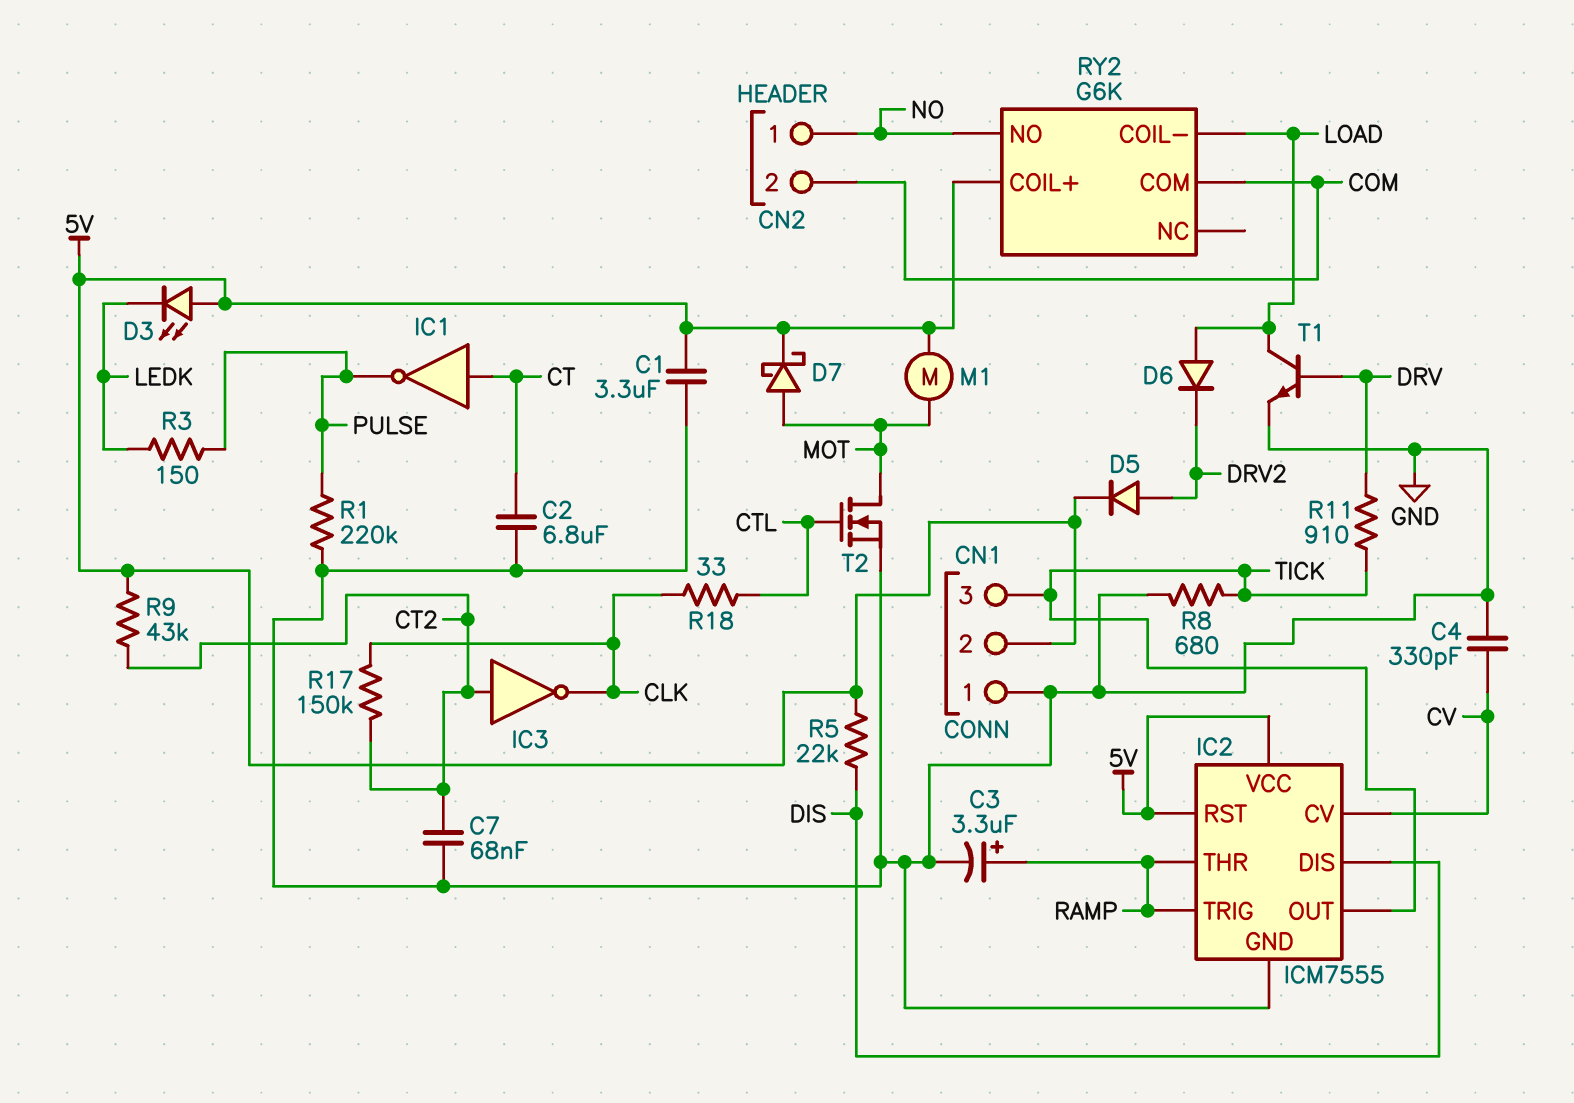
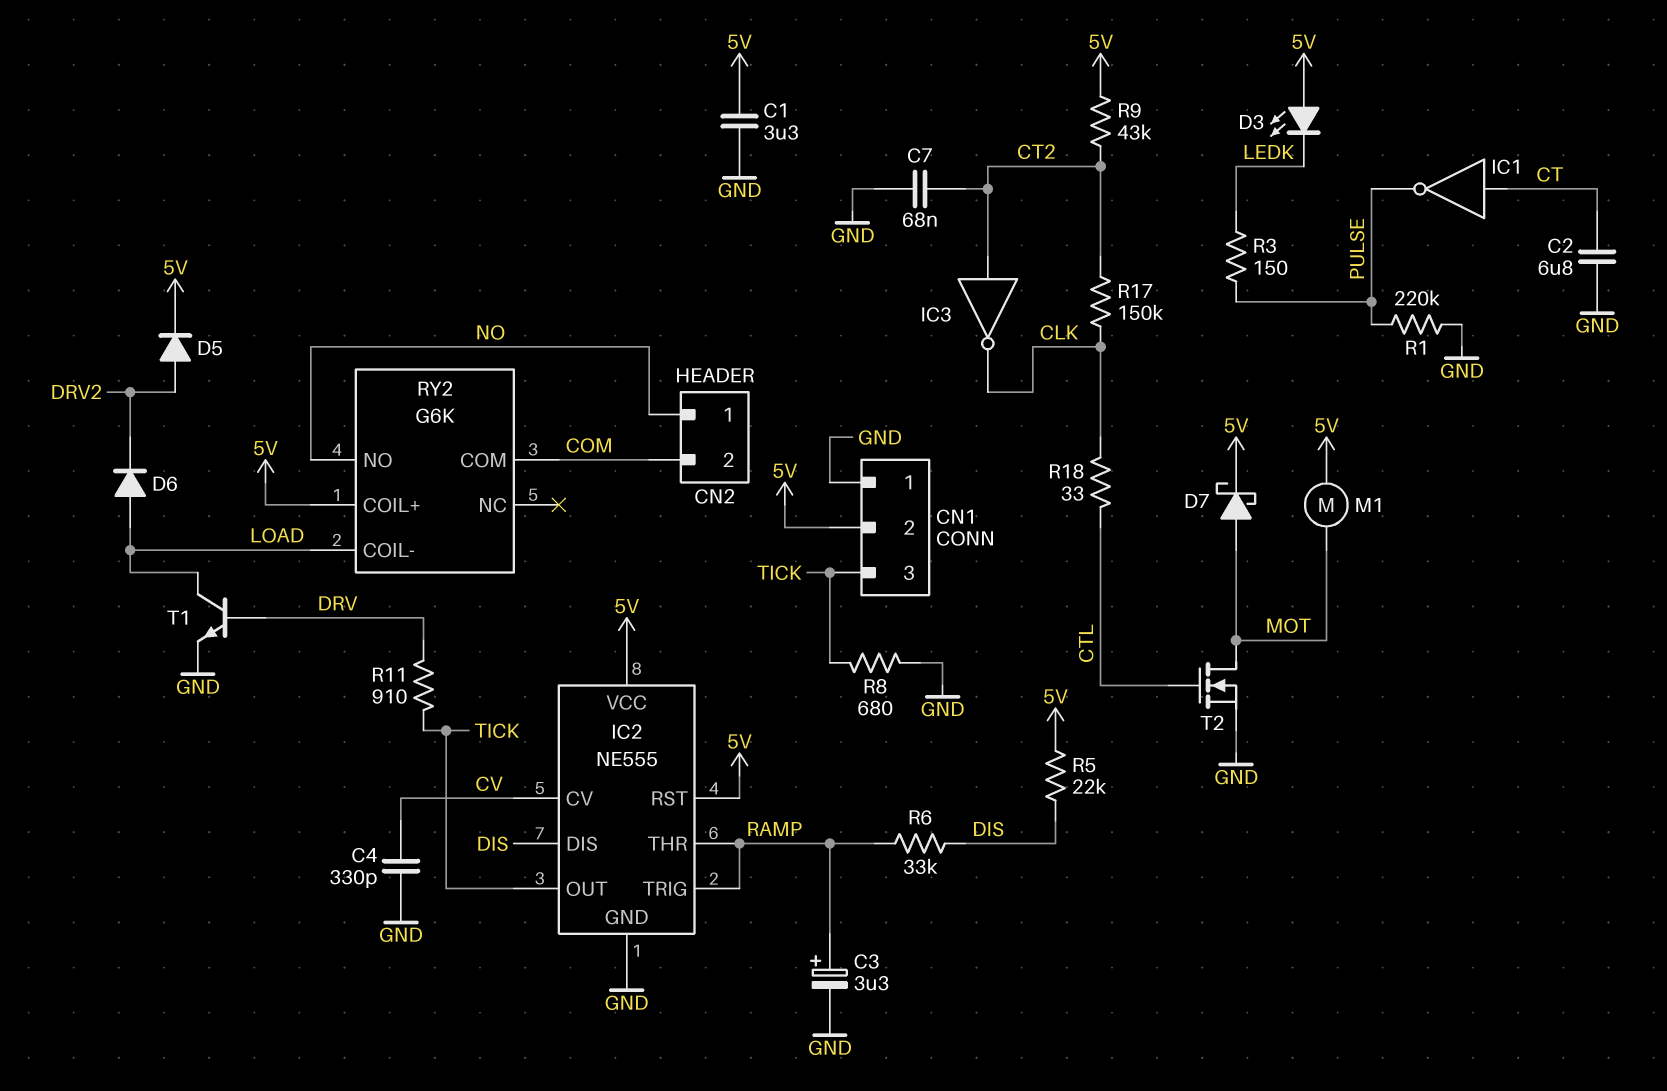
IC2: ICM7555 -> NE555
R6: none -> 33k (DIS, RAMP)

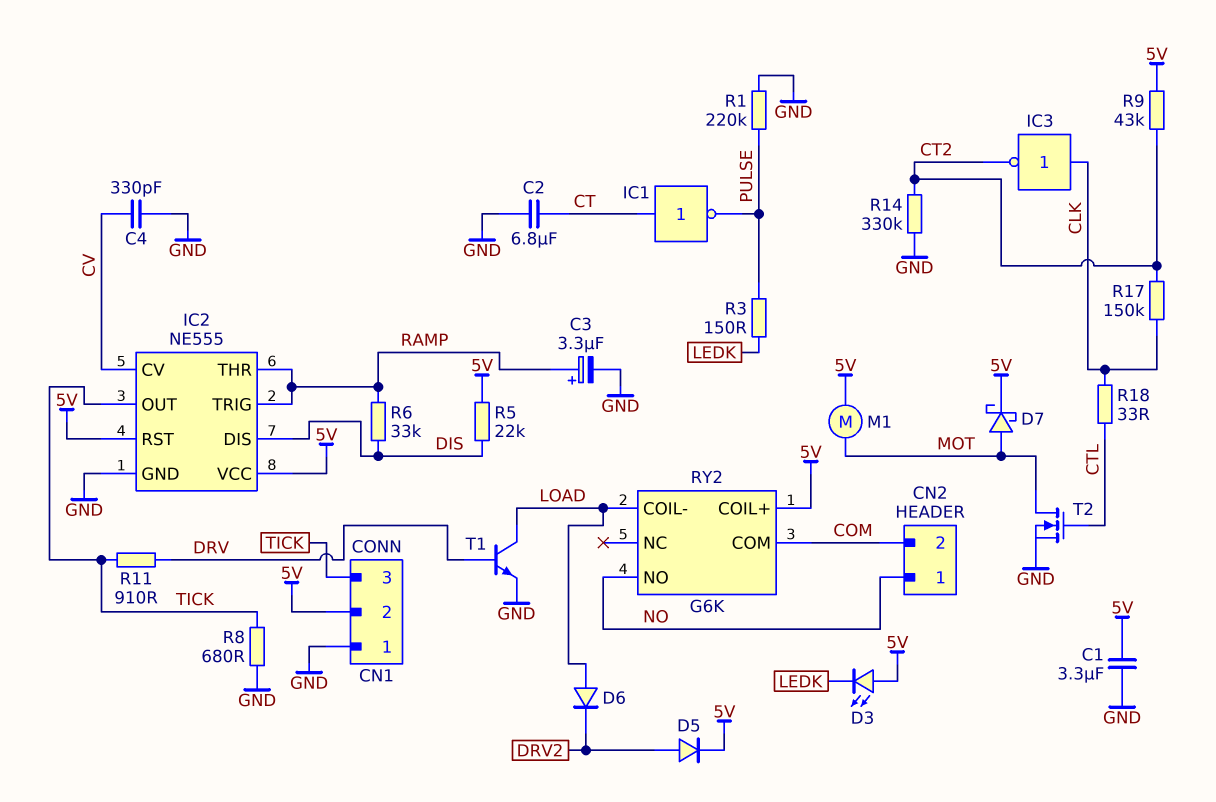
C7: 68nF (CT2, GND) -> none
IC3: NOT (in CT2, out CLK) -> NOT (in CLK, out CT2)
R14: none -> 330k (CT2, GND)

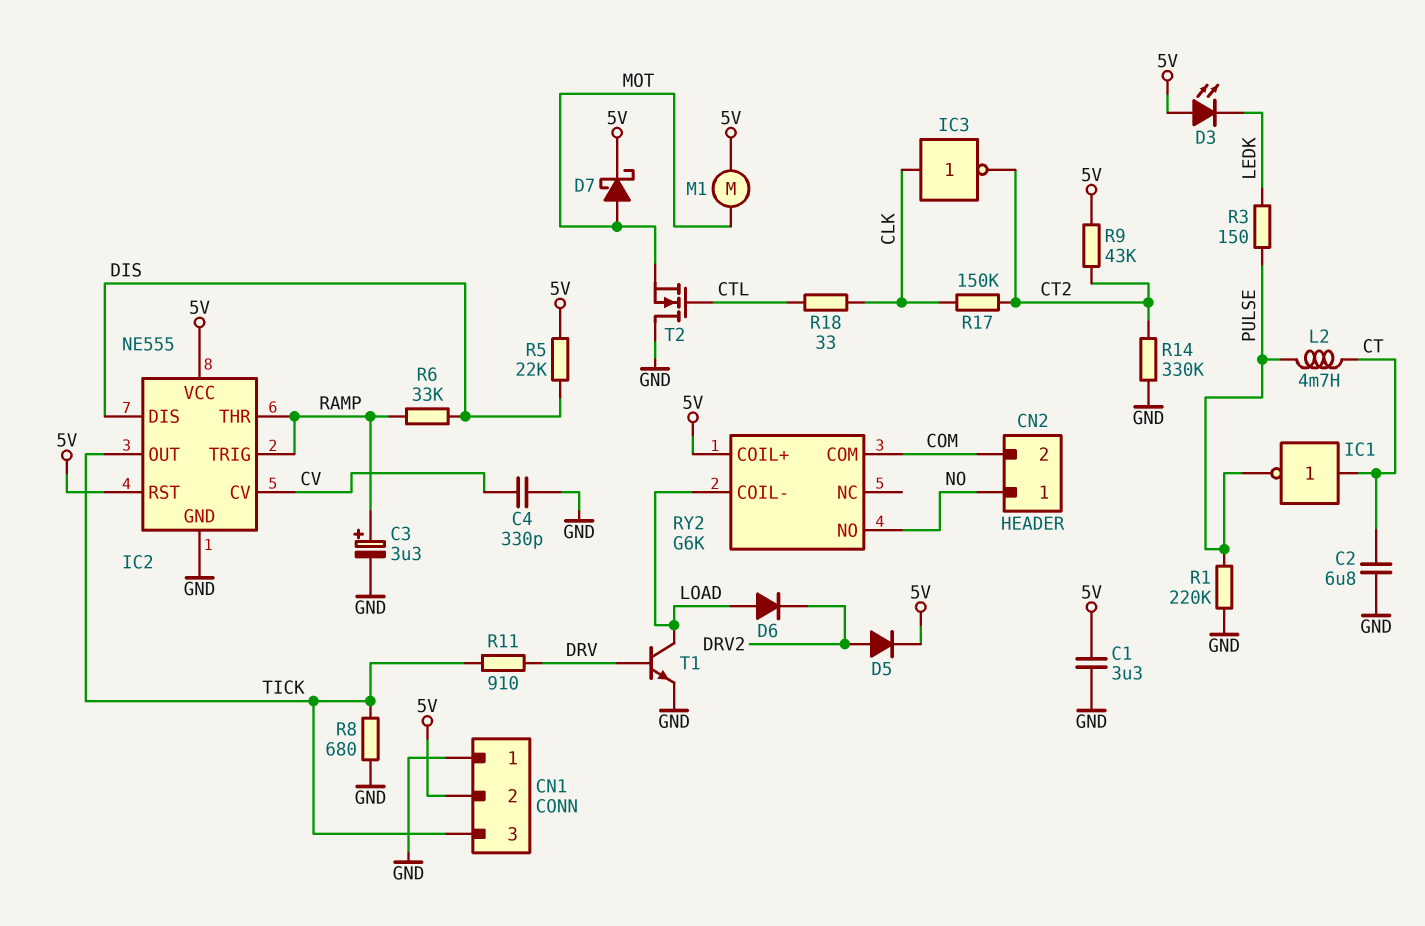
L2: none -> 4.7mH (CT, PULSE)
T2: NMOS (G CTL, D MOT, S GND) -> NMOS (G CTL, D GND, S MOT)

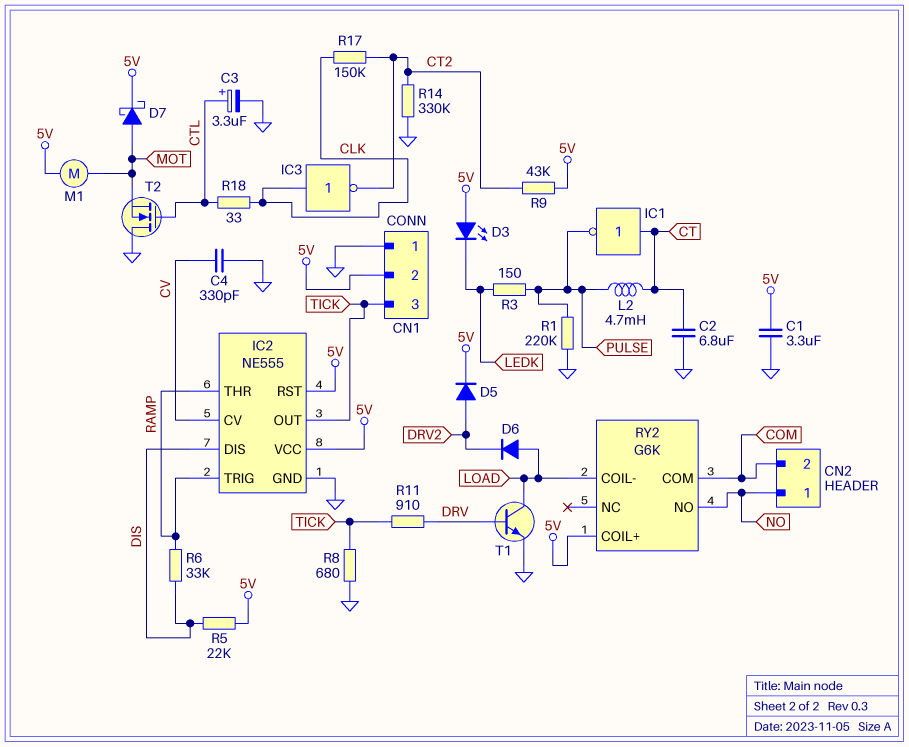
C3: 3.3uF (plus RAMP, minus GND) -> 3.3uF (plus CTL, minus GND)

